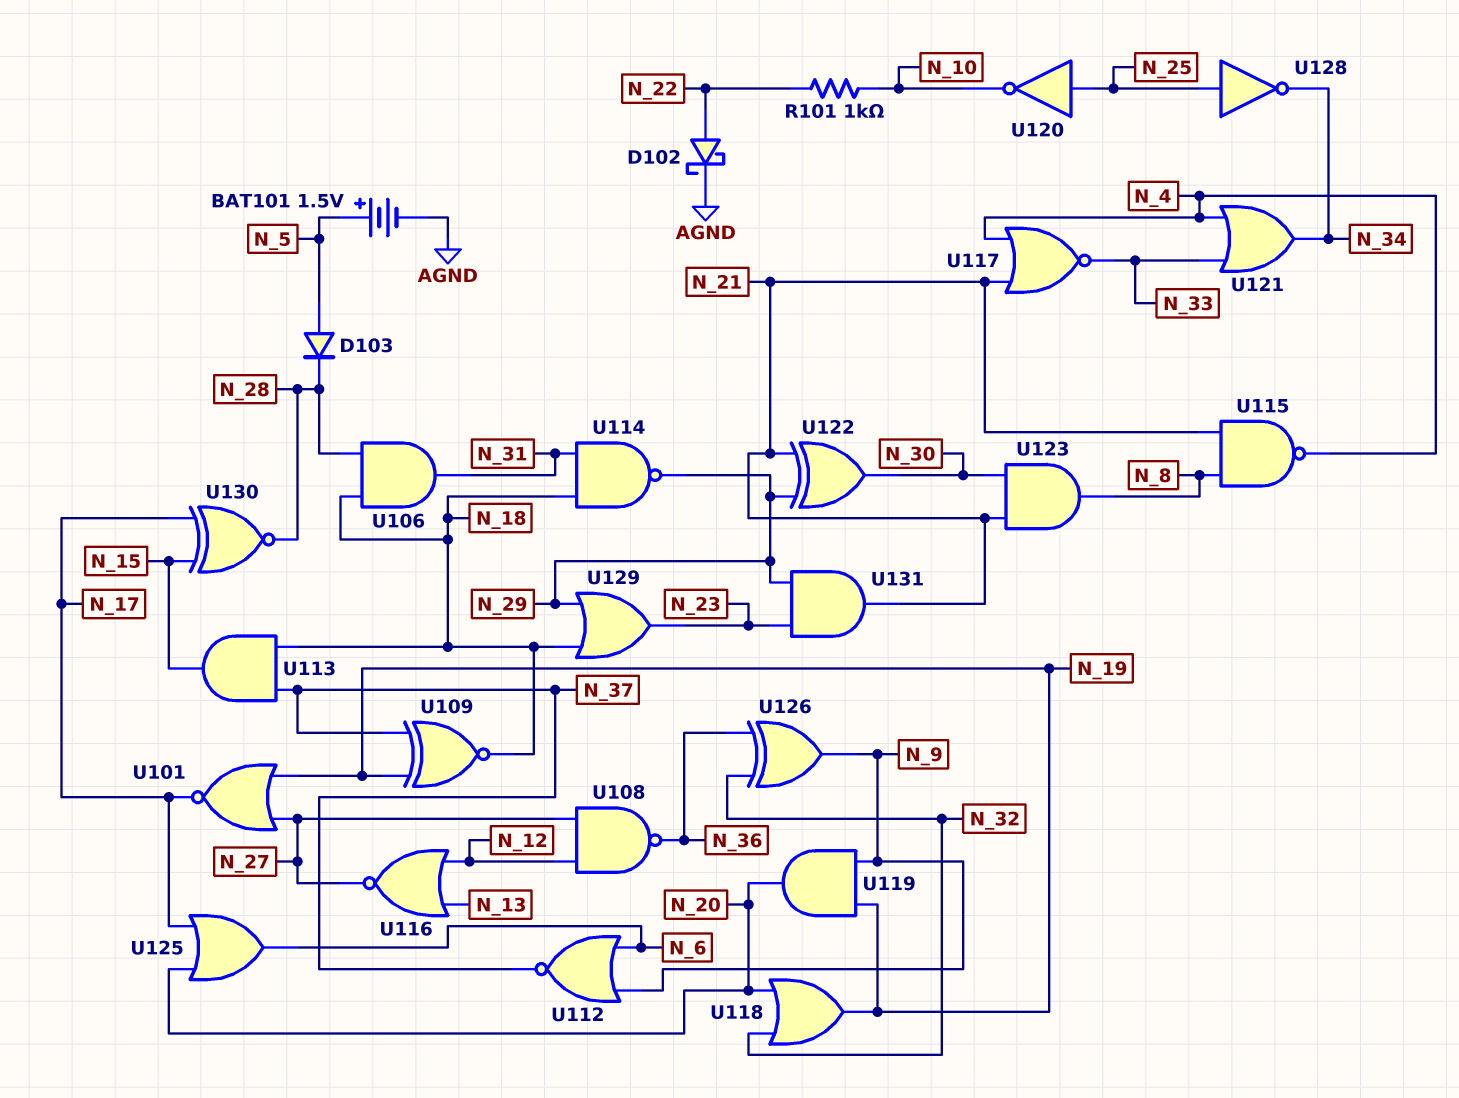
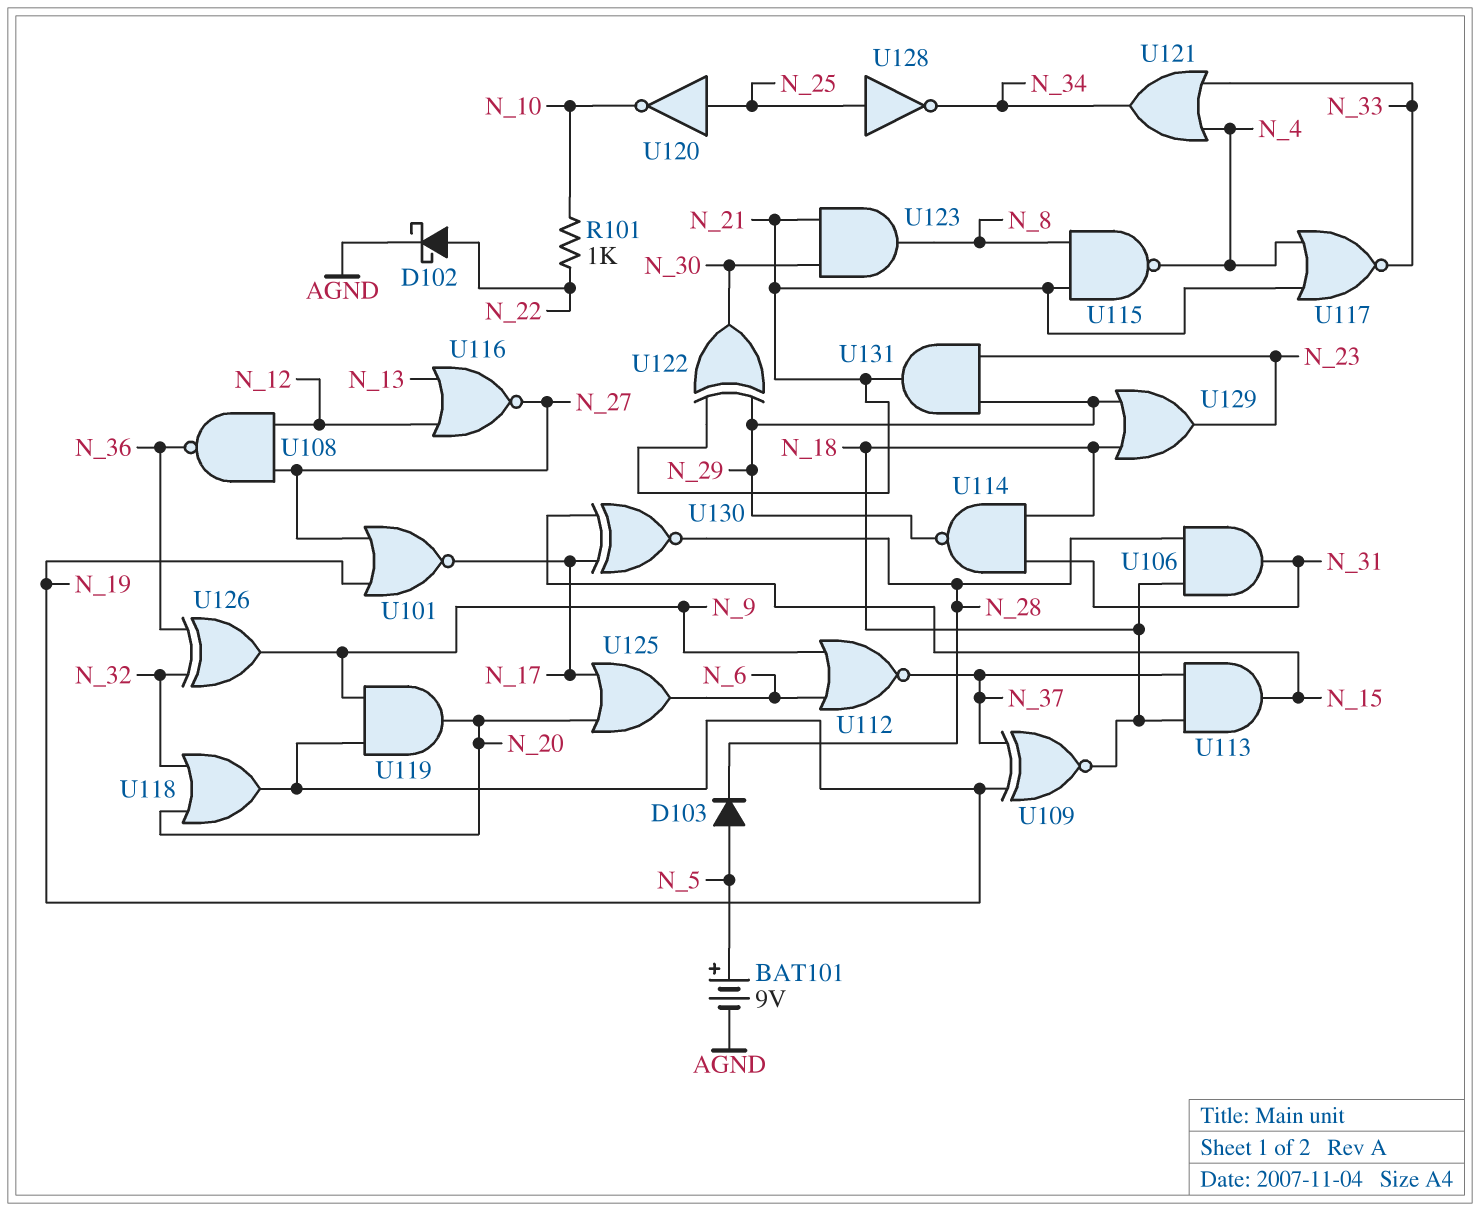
BAT101: 1.5V (plus N_5, minus AGND) -> 9V (plus N_5, minus AGND)

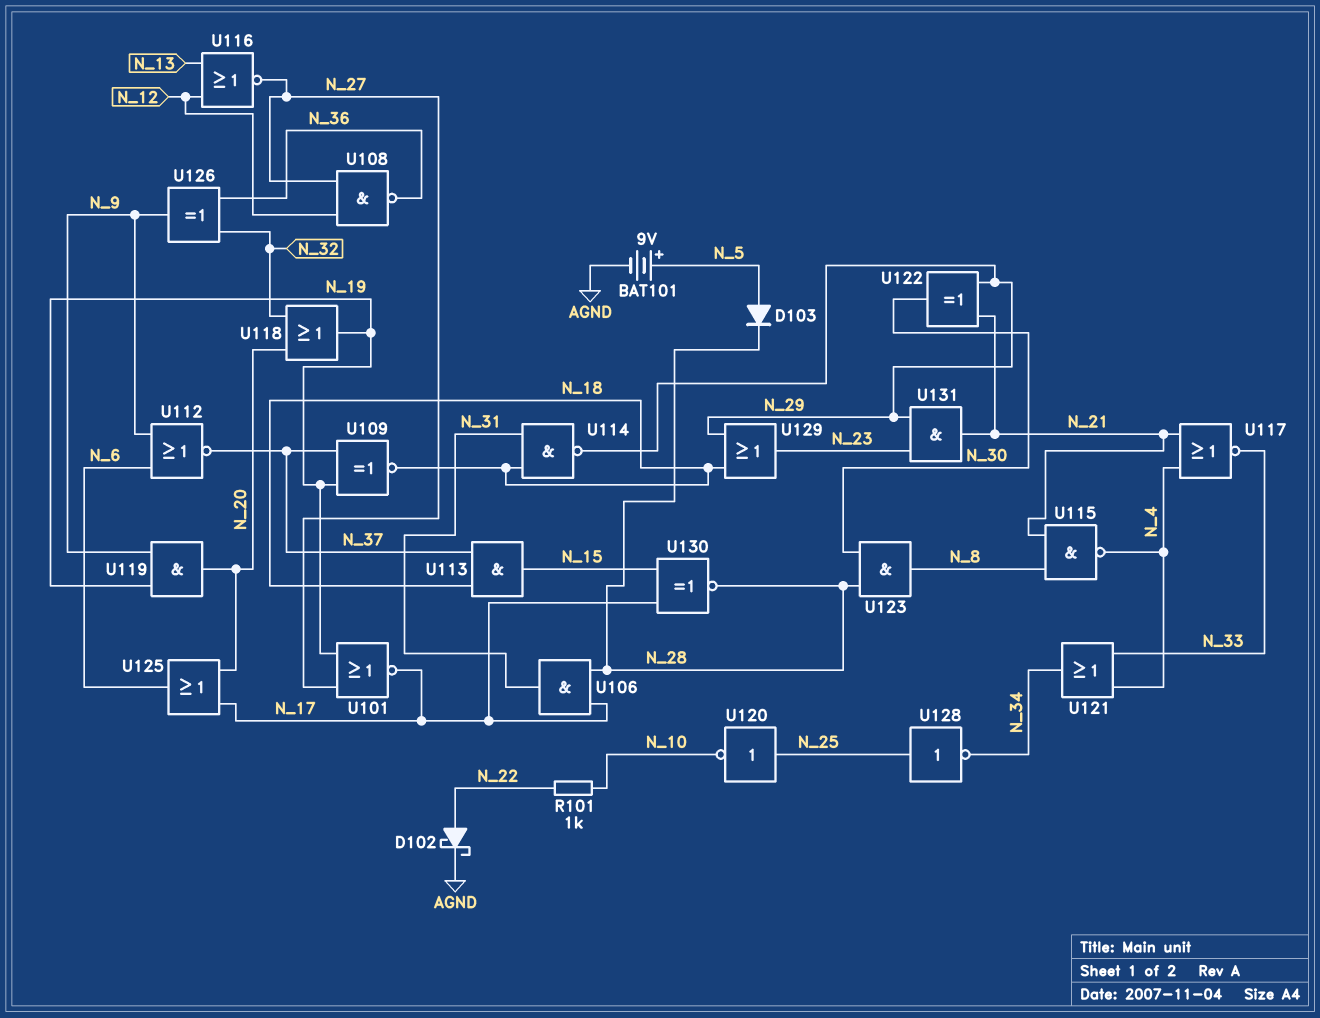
U106: AND (in N_18, in N_28, out N_31) -> AND (in N_17, in N_28, out N_31)
U123: AND (in N_21, in N_30, out N_8) -> AND (in N_28, in N_30, out N_8)

